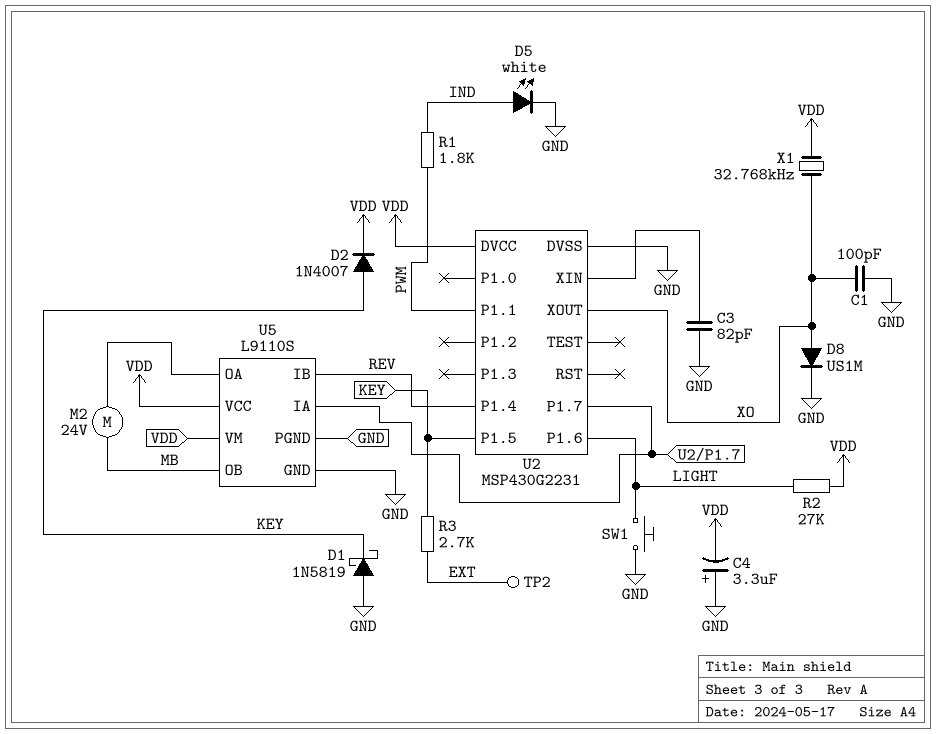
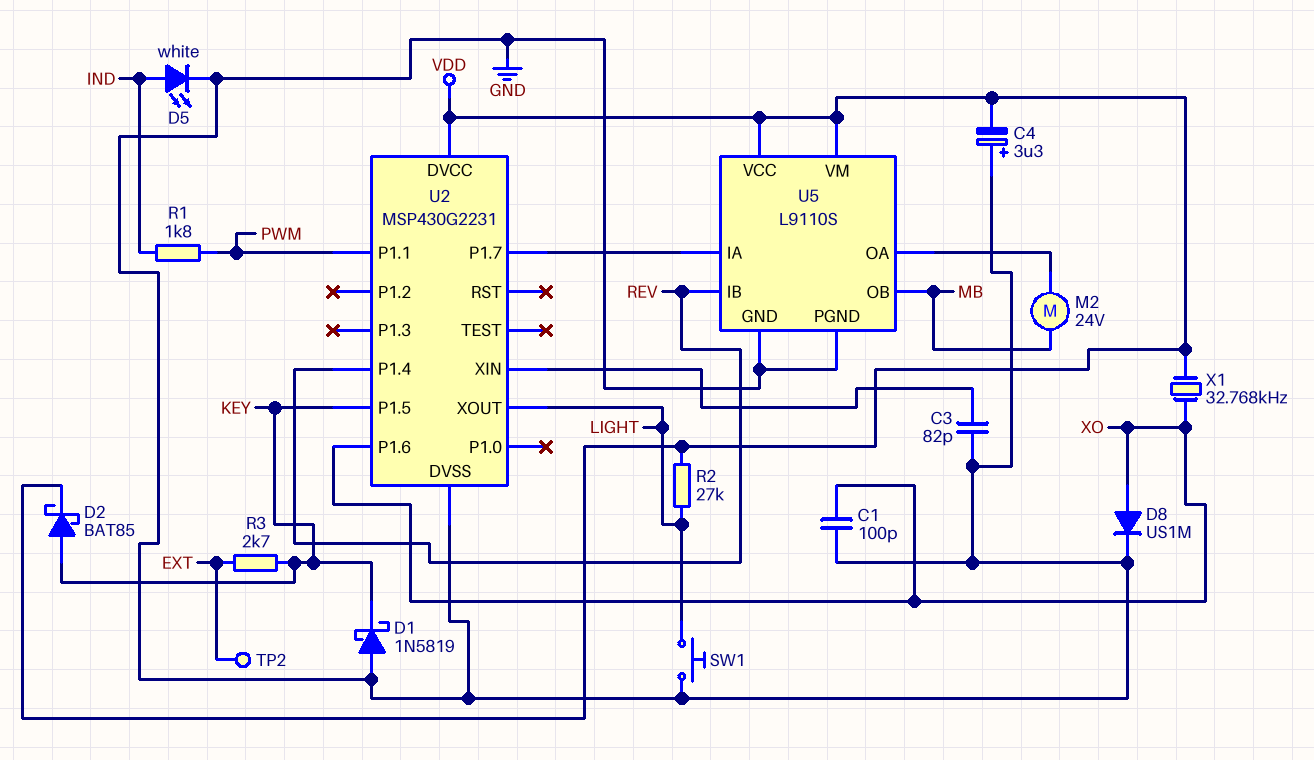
D2: diode 1N4007 (A KEY, K VDD) -> schottky BAT85 (A KEY, K VDD)
U2 pin P1.6: LIGHT -> XO
U2 pin XOUT: XO -> LIGHT

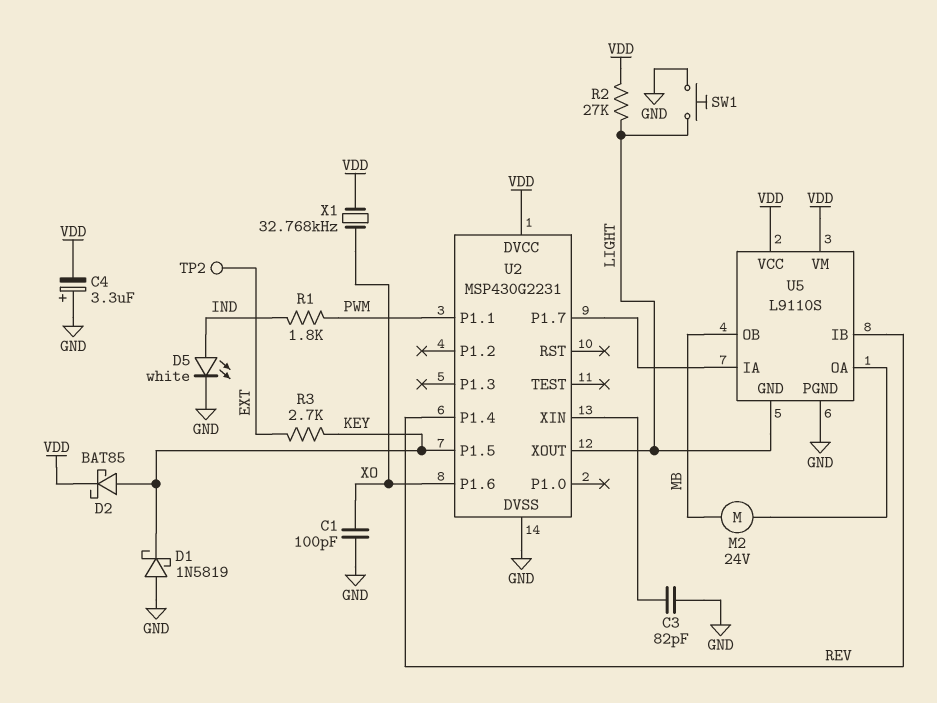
D8: diode US1M (A XO, K GND) -> none
U5 pin GND: GND -> LIGHT

